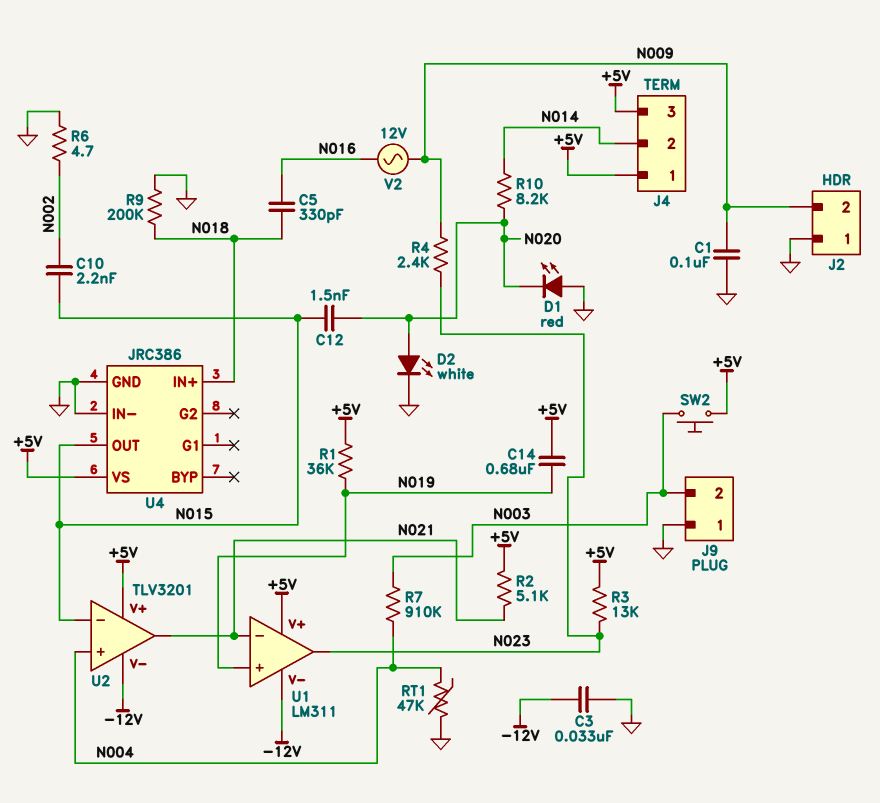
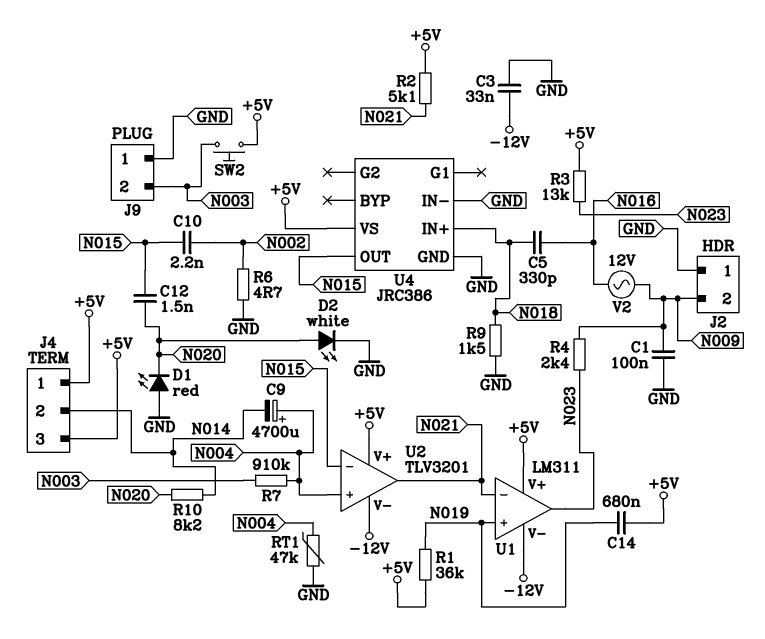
C9: none -> 4700uF (plus N004, minus N014)
R9: 200k (GND, N018) -> 1.5k (GND, N018)

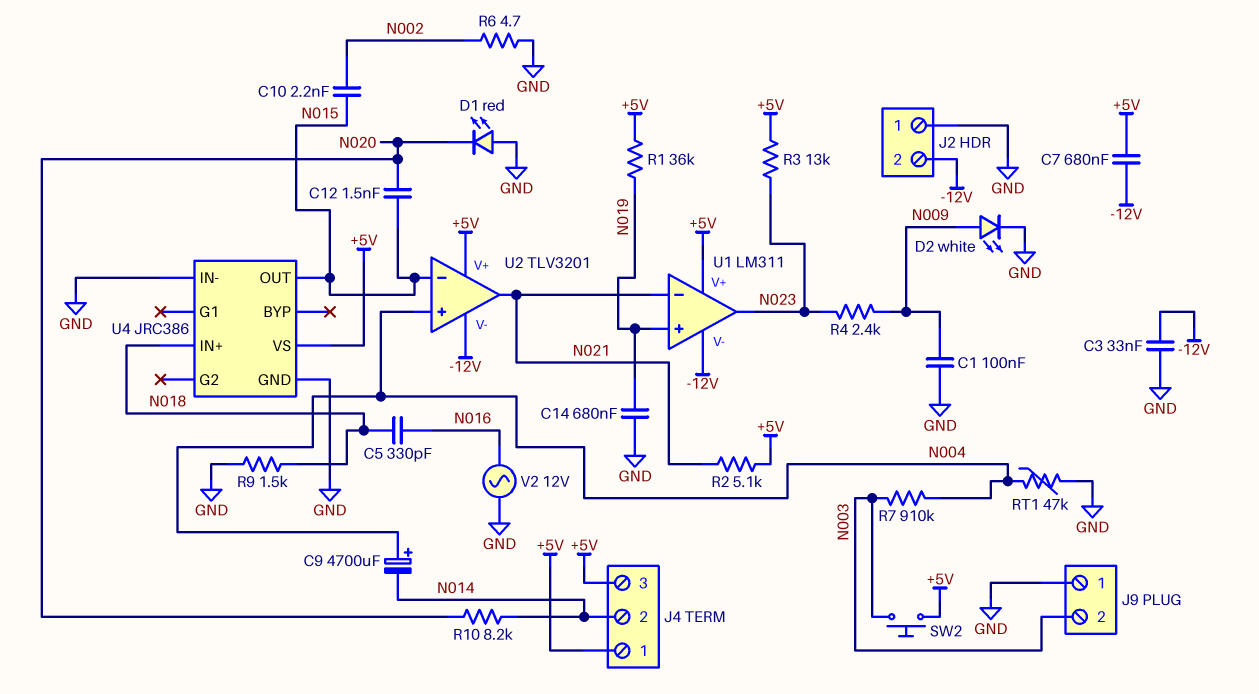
C7: none -> 680nF (+5V, -12V)
C14: 680nF (+5V, N019) -> 680nF (GND, N019)
D2: LED white (A N020, K GND) -> LED white (A N009, K GND)
J2 pin 2: N009 -> -12V
V2: AC 12V (N009, N016) -> AC 12V (GND, N016)

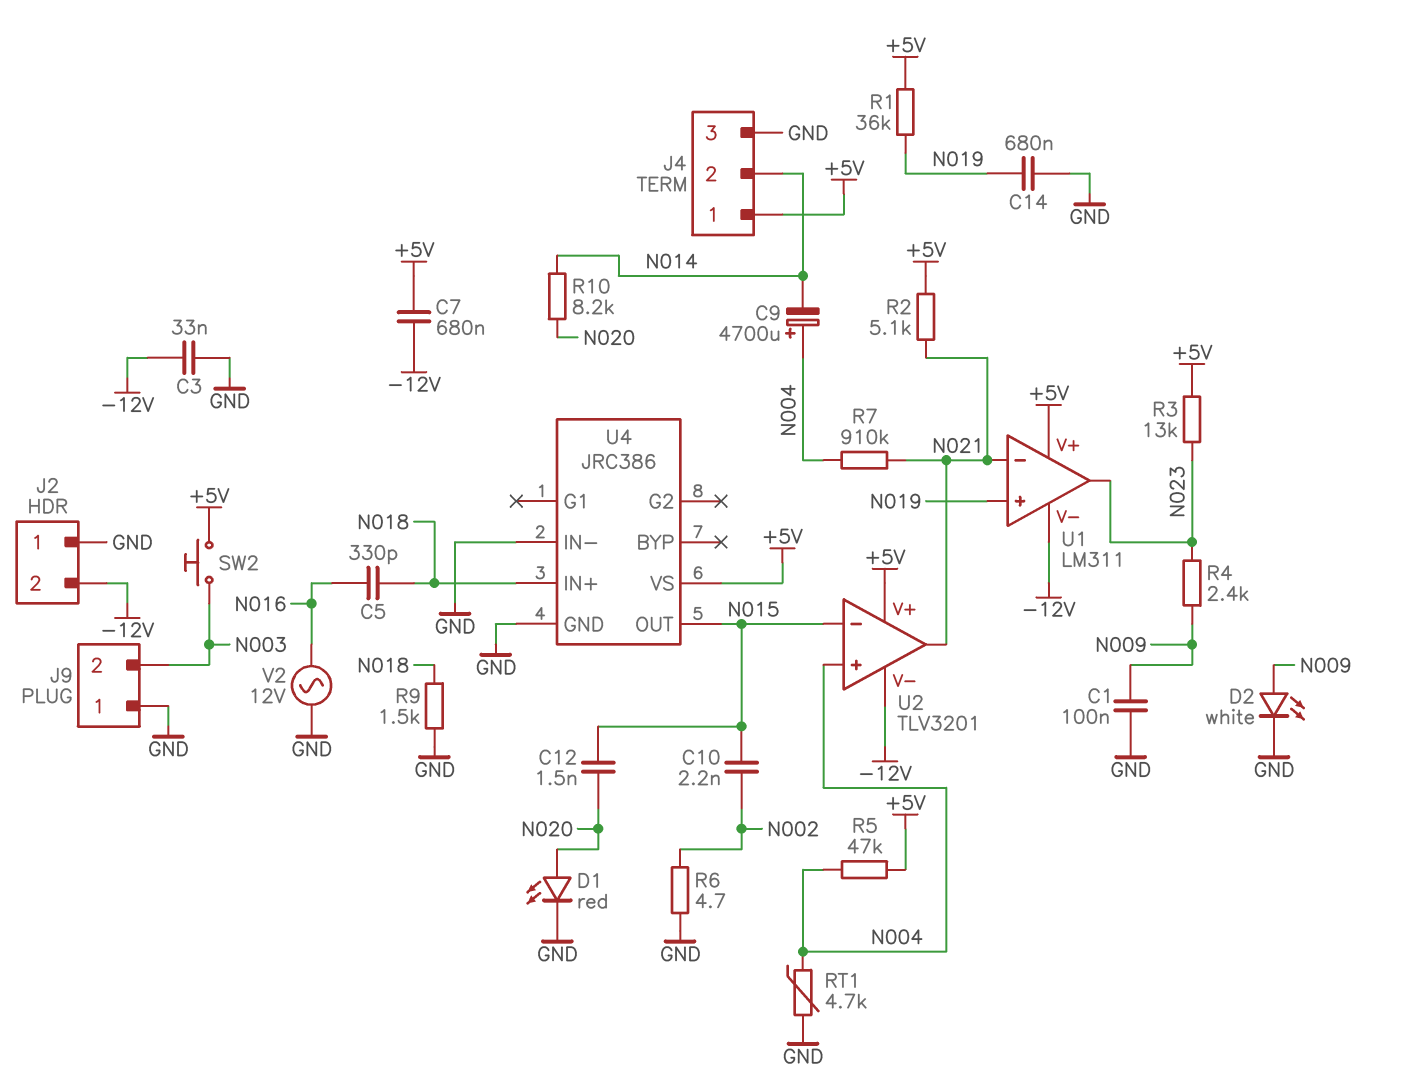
D1: LED red (A GND, K N020) -> LED red (A N020, K GND)
J4 pin 3: +5V -> GND
R5: none -> 47k (+5V, N004)
R7: 910k (N003, N004) -> 910k (N004, N021)
RT1: 47k (GND, N004) -> 4.7k (GND, N004)

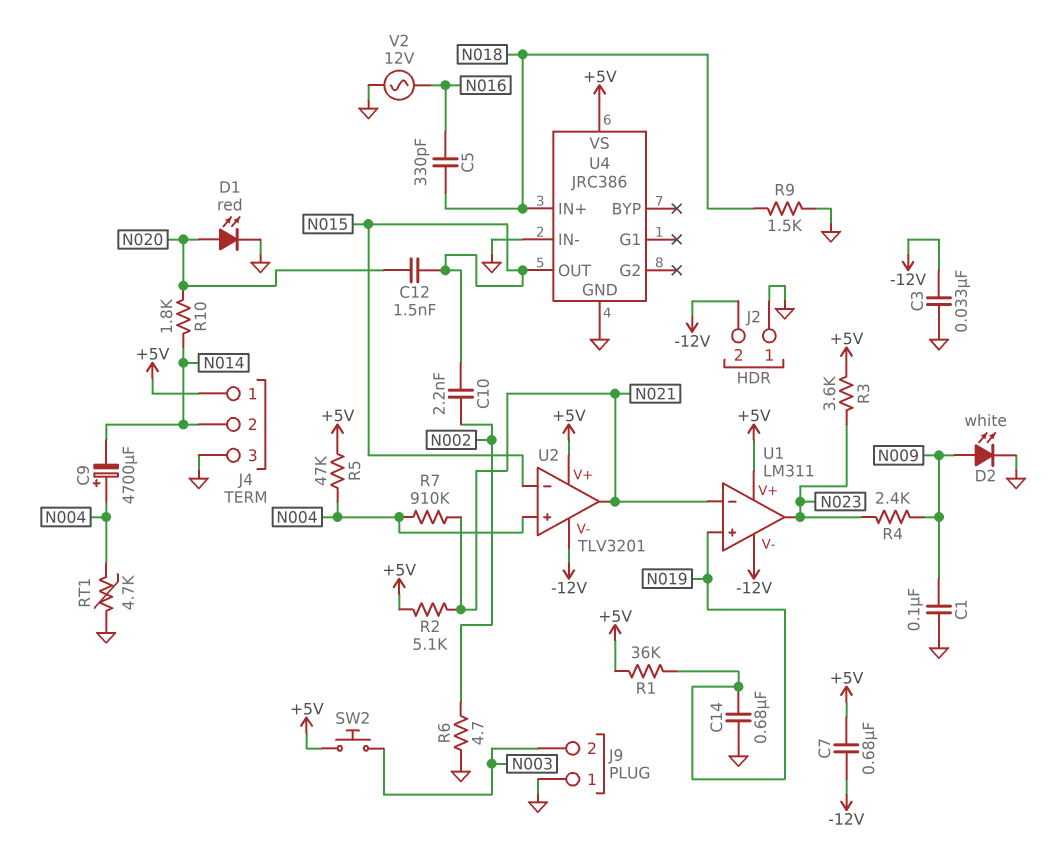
R3: 13k (+5V, N023) -> 3.6k (+5V, N023)
R10: 8.2k (N014, N020) -> 1.8k (N014, N020)

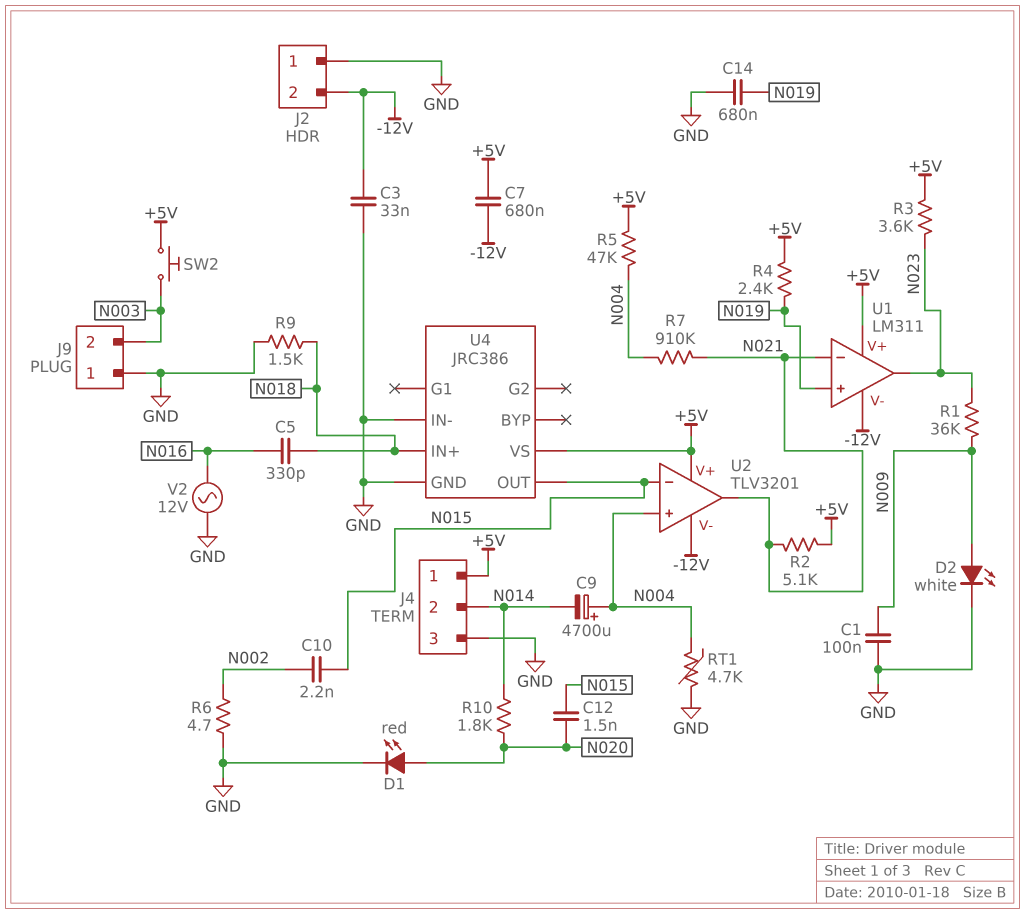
R1: 36k (+5V, N019) -> 36k (N009, N023)
R4: 2.4k (N009, N023) -> 2.4k (+5V, N019)

